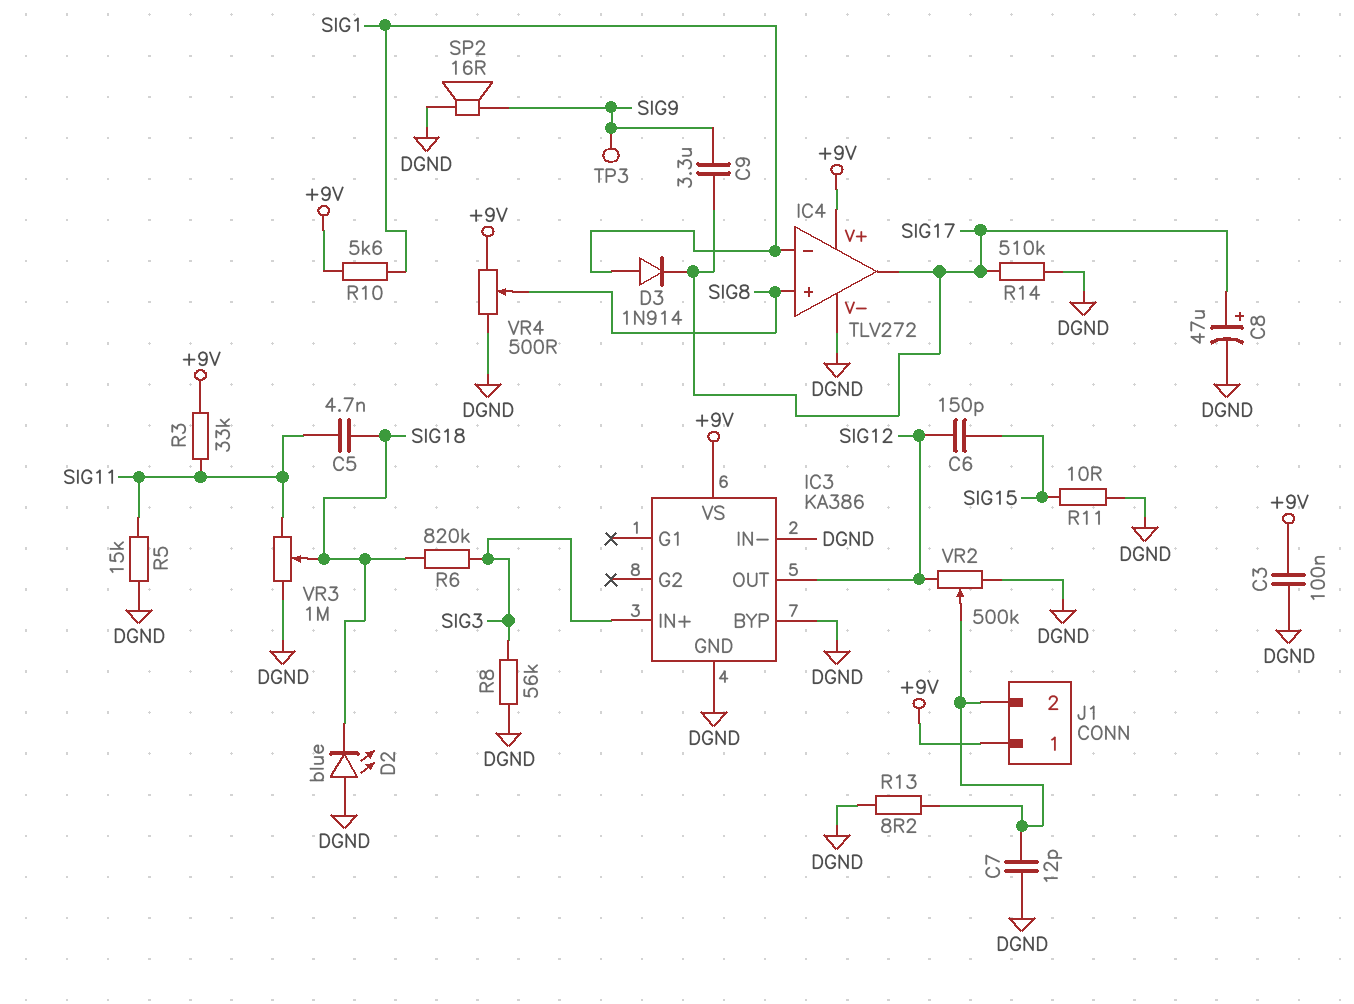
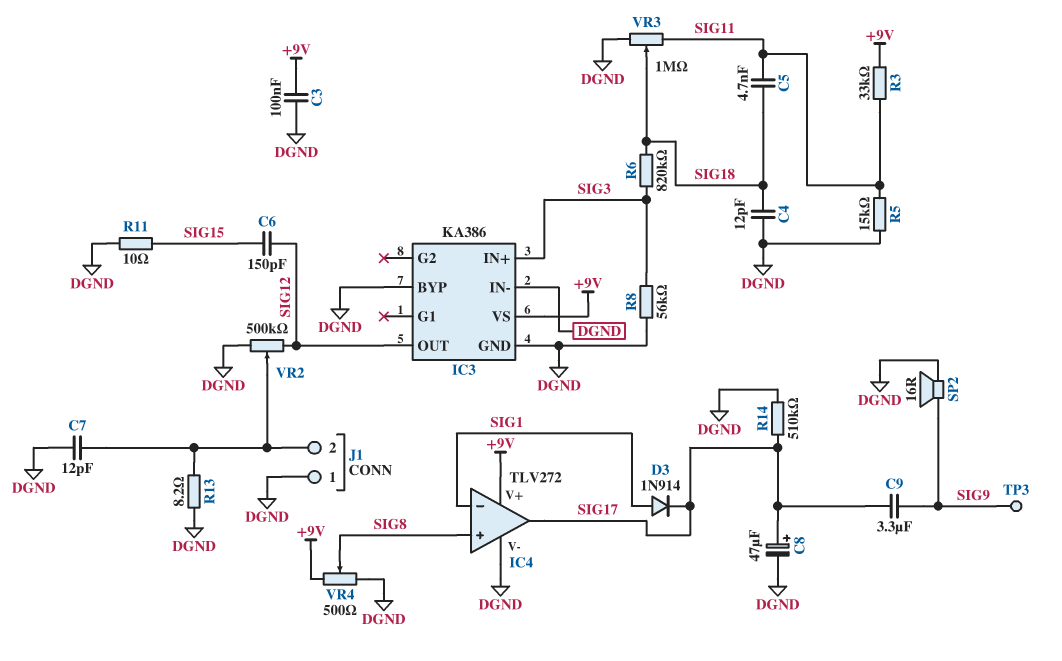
C4: none -> 12pF (DGND, SIG18)
D2: LED blue (A DGND, K SIG18) -> none
J1 pin 1: +9V -> DGND
R10: 5.6k (+9V, SIG1) -> none

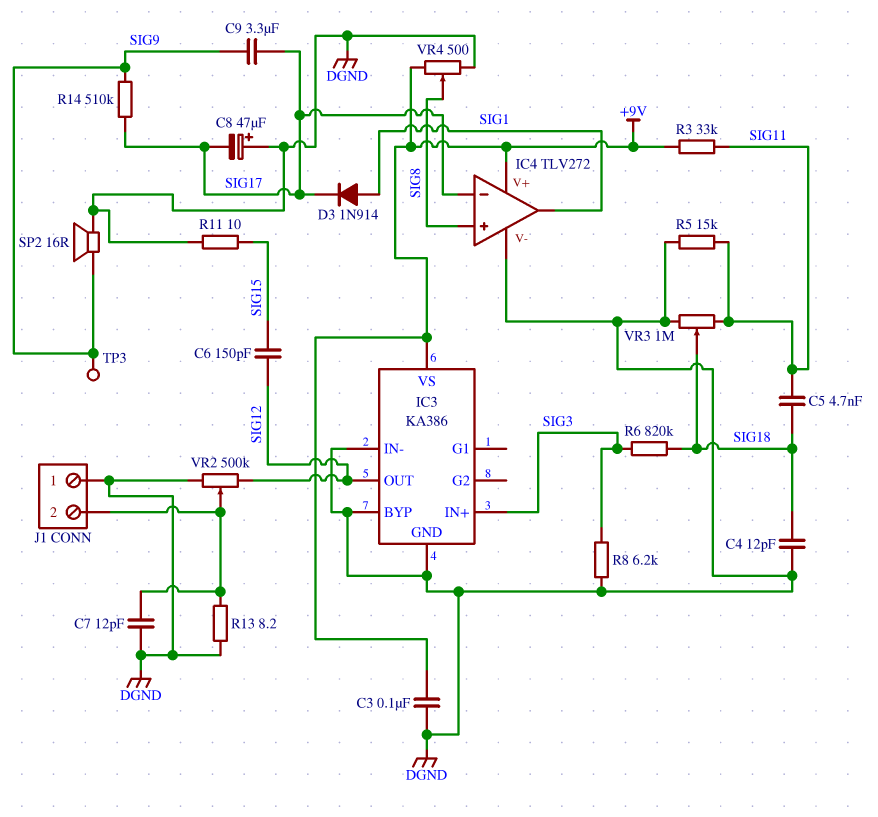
C8: 47uF (plus SIG17, minus DGND) -> 47uF (plus DGND, minus SIG17)
IC4 pin in-: SIG1 -> SIG17
IC4 pin out: SIG17 -> SIG1
R8: 56k (DGND, SIG3) -> 6.2k (DGND, SIG3)
R14: 510k (DGND, SIG17) -> 510k (SIG9, SIG17)

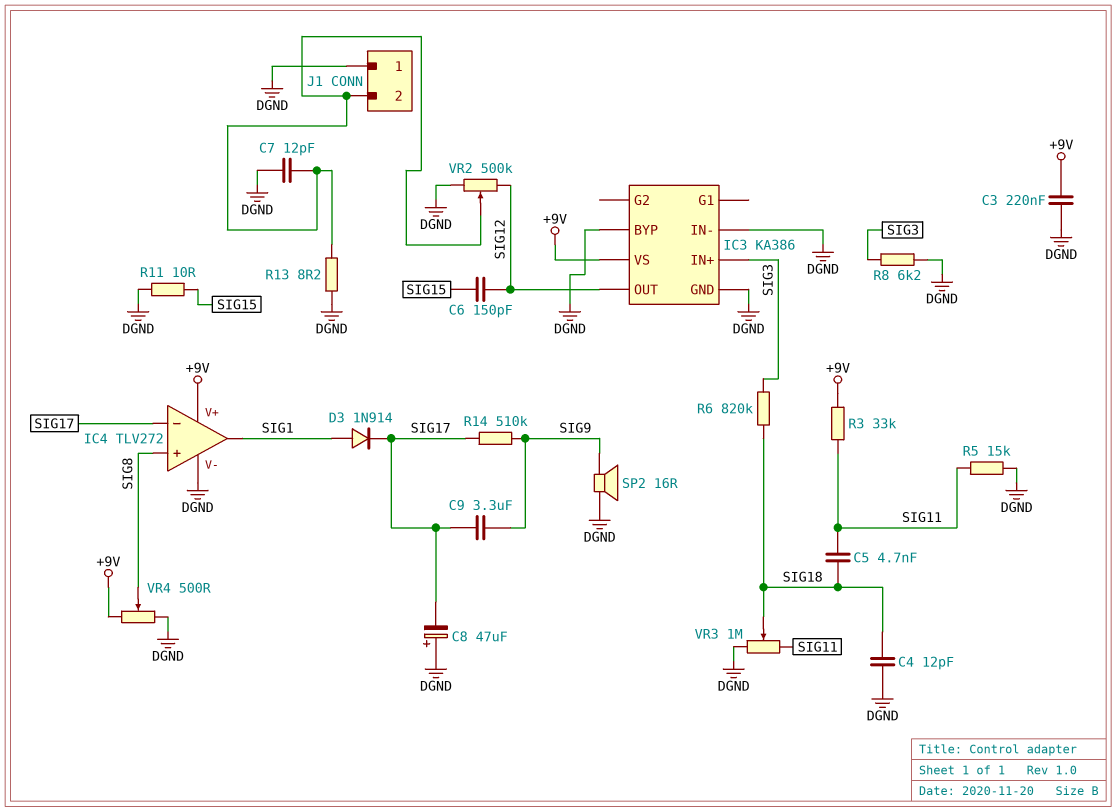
C3: 100nF (+9V, DGND) -> 220nF (+9V, DGND)
TP3: test point (SIG9) -> none

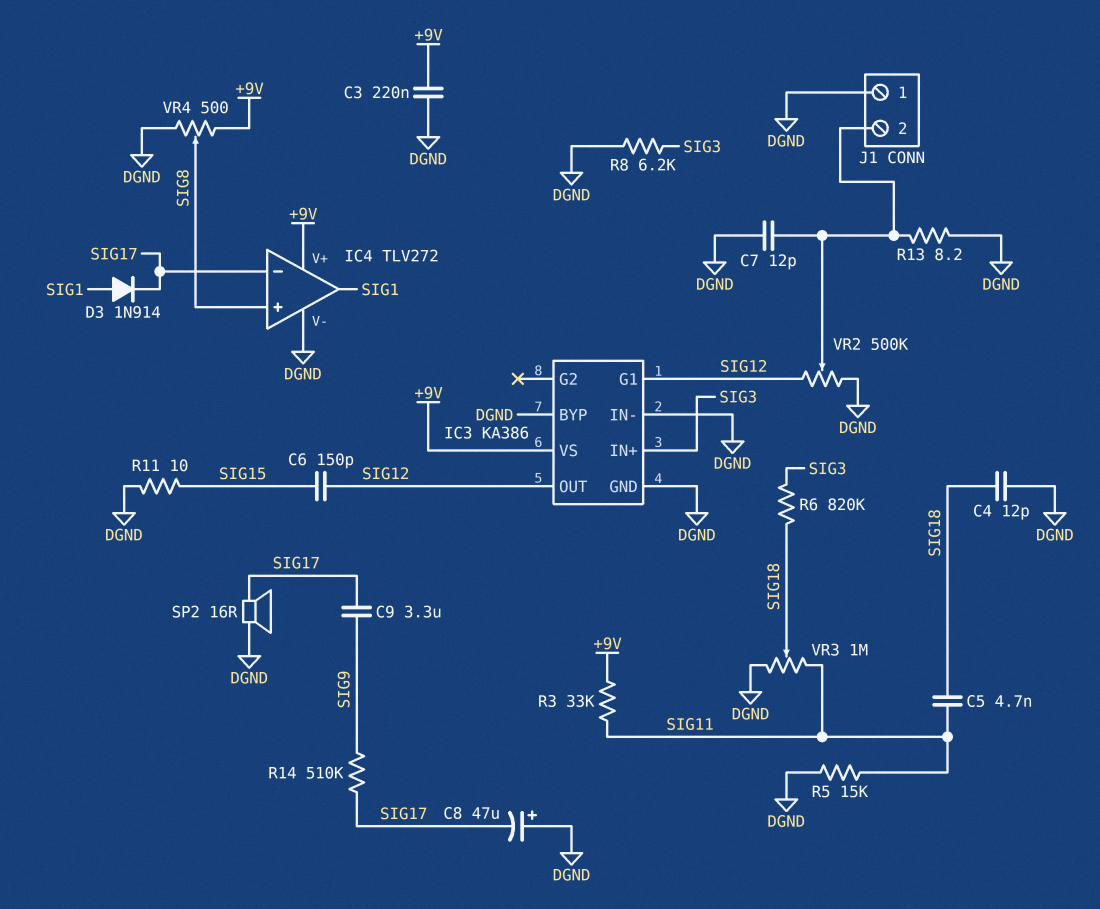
IC3 pin G1: none -> SIG12
SP2: speaker 16R (DGND, SIG9) -> speaker 16R (DGND, SIG17)

